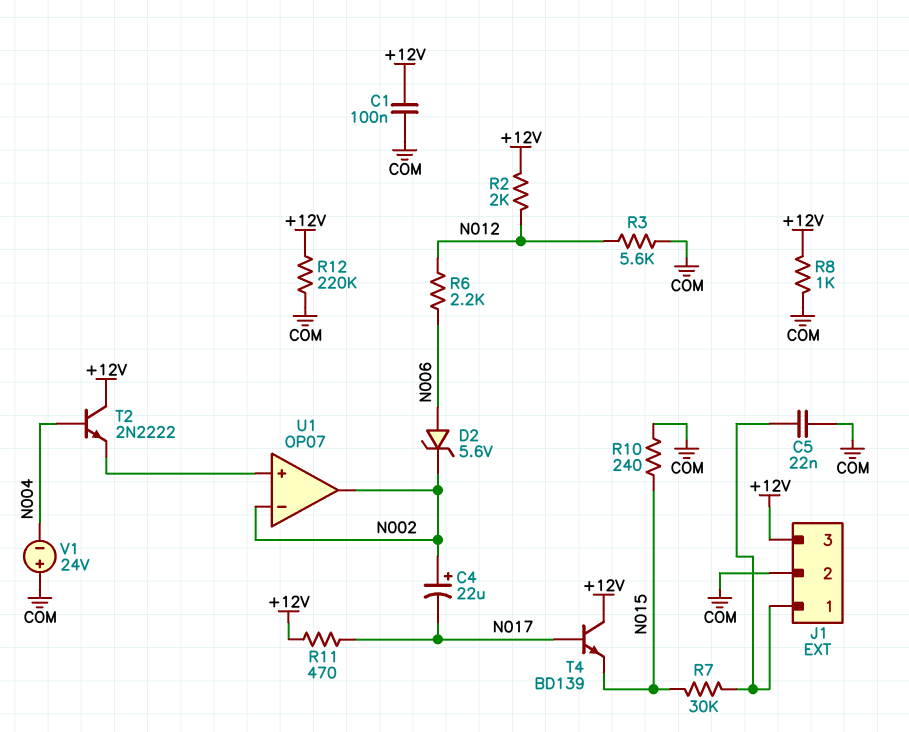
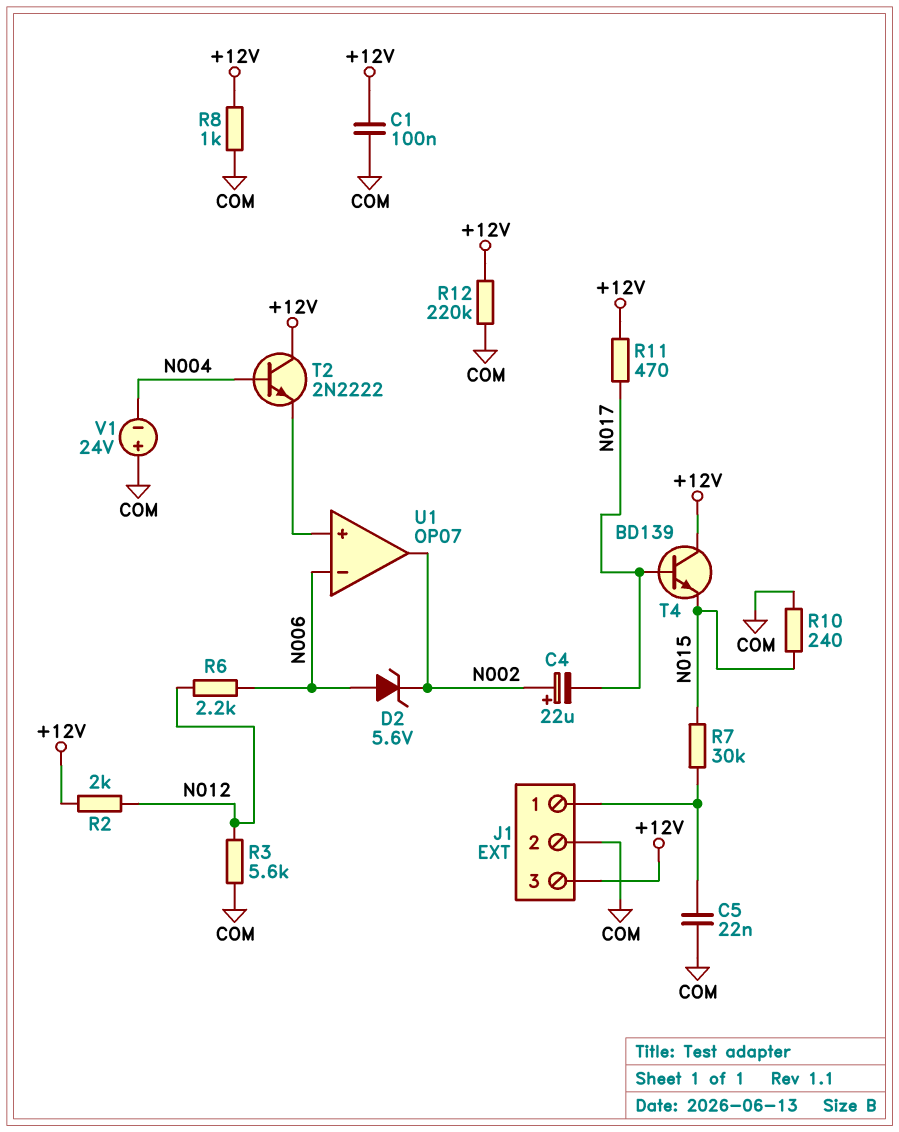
U1 pin in-: N002 -> N006

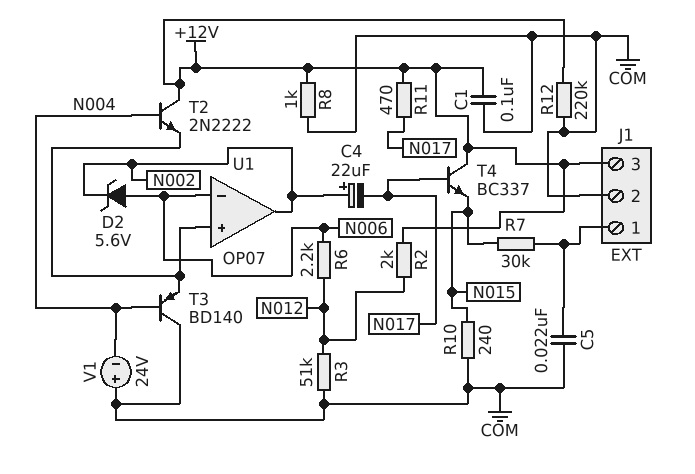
R3: 5.6k (COM, N012) -> 51k (COM, N012)
T3: none -> PNP BD140 (B N004, C COM, E U1/in+)
T4: NPN BD139 (B N017, C +12V, E N015) -> NPN BC337 (B N017, C +12V, E N015)

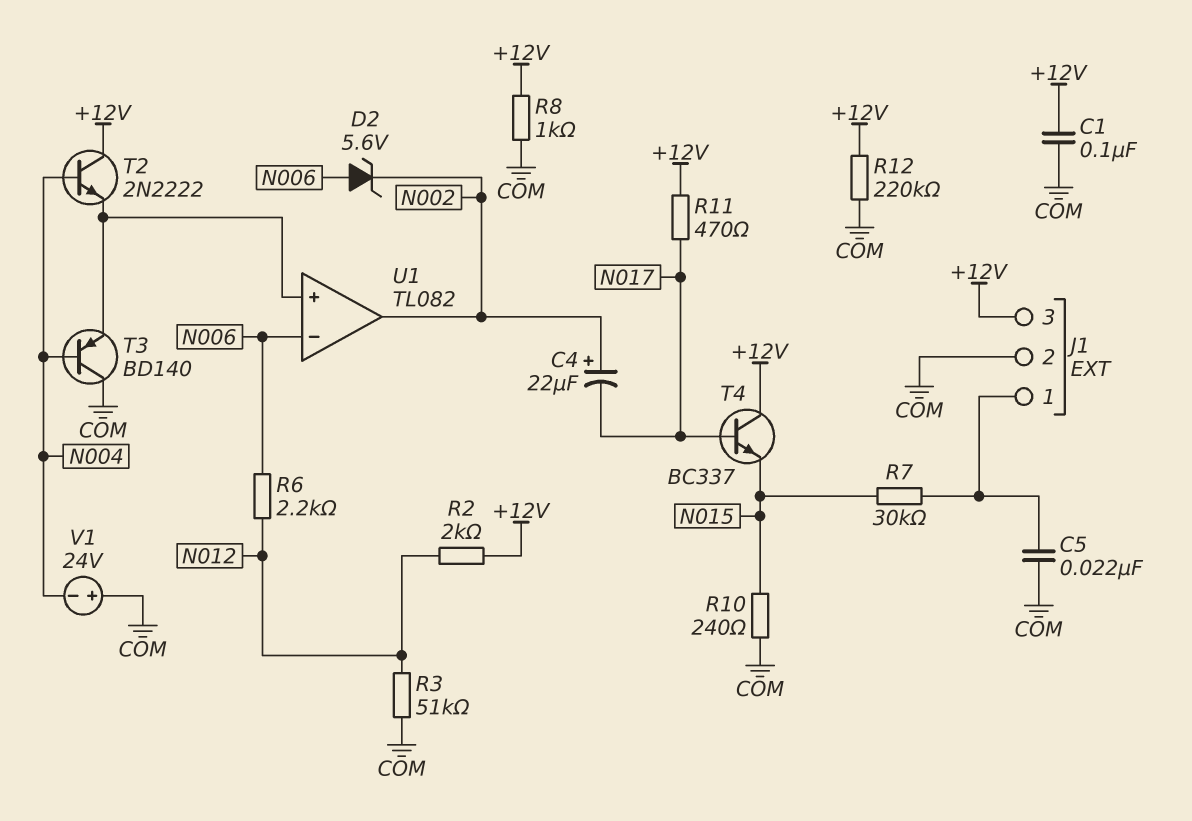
U1: OP07 -> TL082

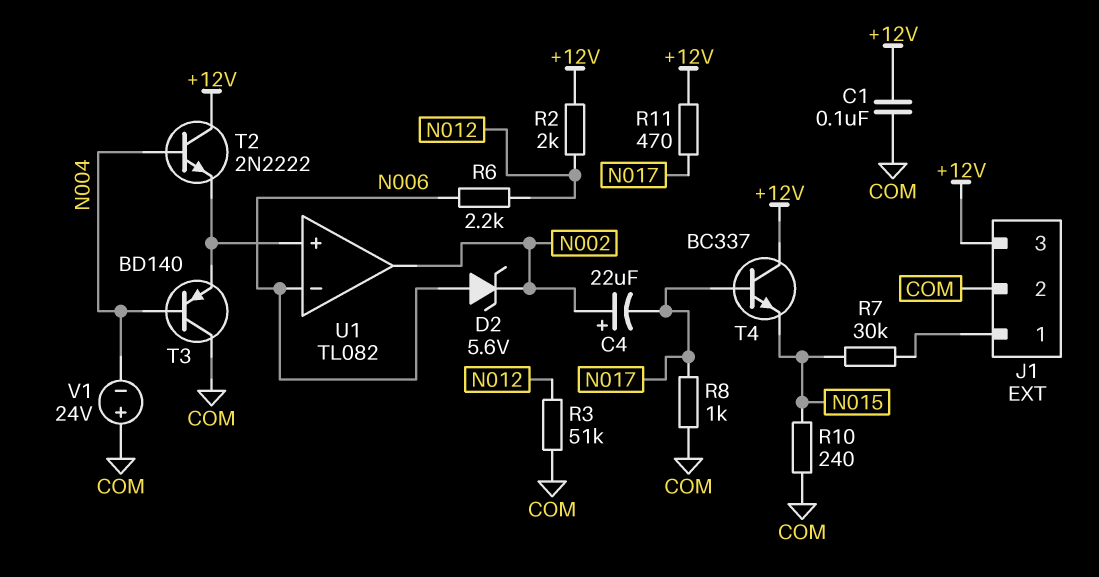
C5: 22nF (COM, J1/1) -> none
R8: 1k (+12V, COM) -> 1k (COM, N017)
R12: 220k (+12V, COM) -> none

